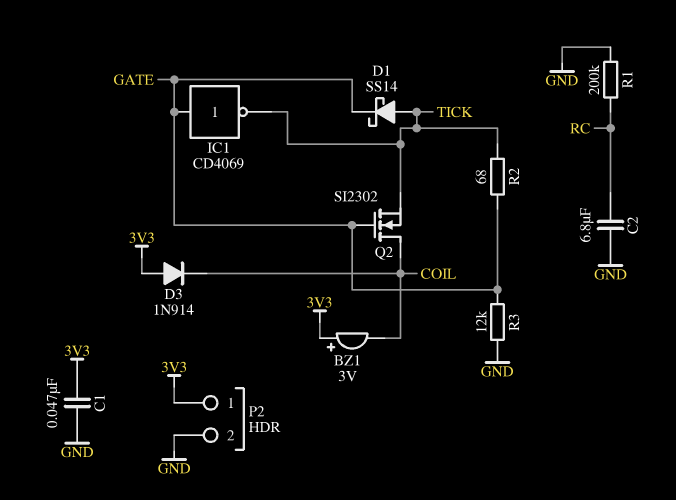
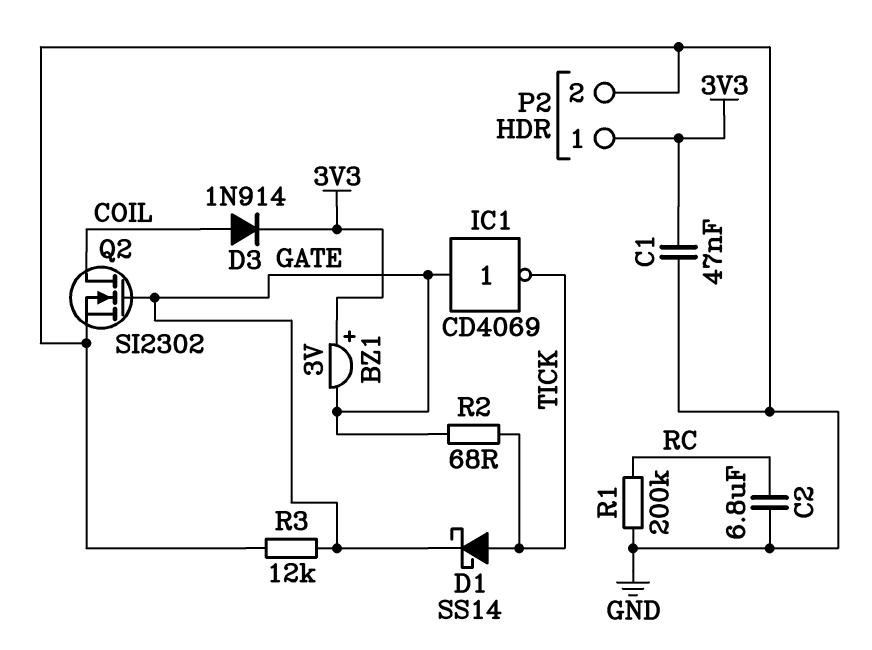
BZ1: buzzer 3V (plus 3V3, minus COIL) -> buzzer 3V (plus 3V3, minus GATE)
D3: diode 1N914 (A 3V3, K COIL) -> diode 1N914 (A COIL, K 3V3)
Q2: NMOS SI2302 (G GATE, D COIL, S TICK) -> NMOS SI2302 (G GATE, D COIL, S GND)

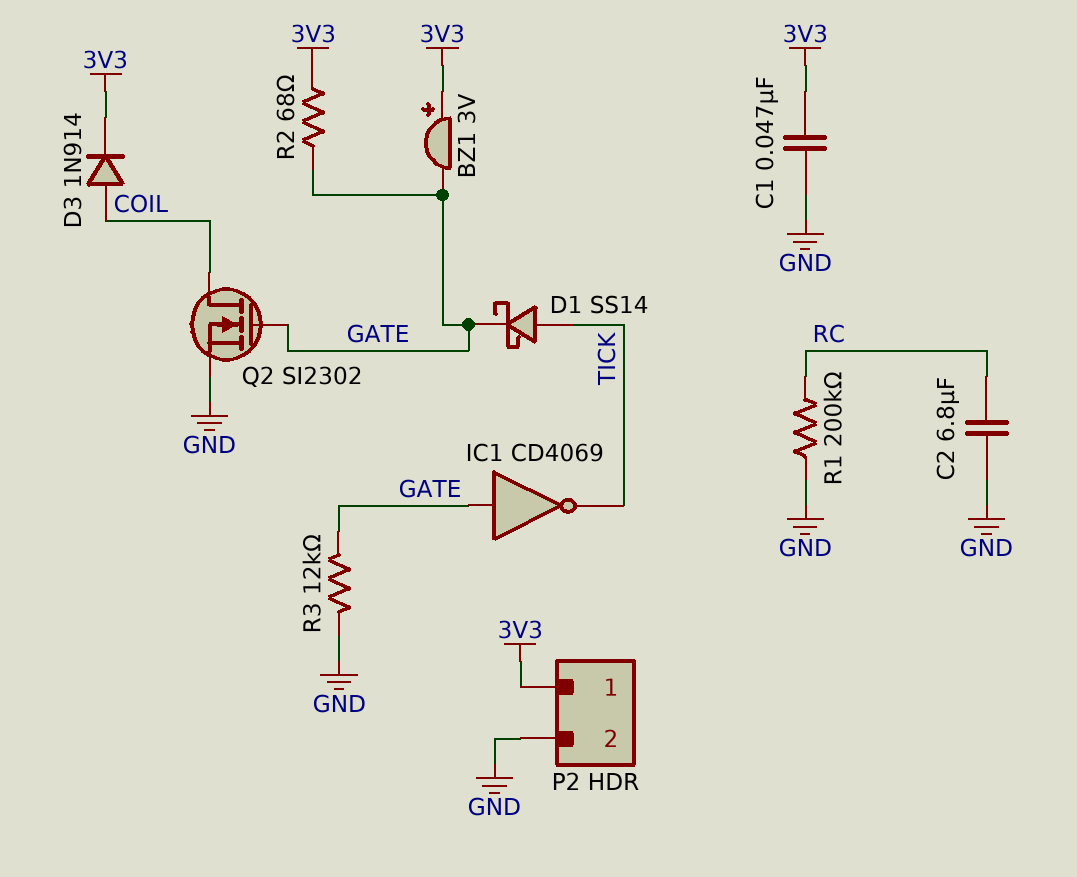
R2: 68 (GATE, TICK) -> 68 (3V3, GATE)

